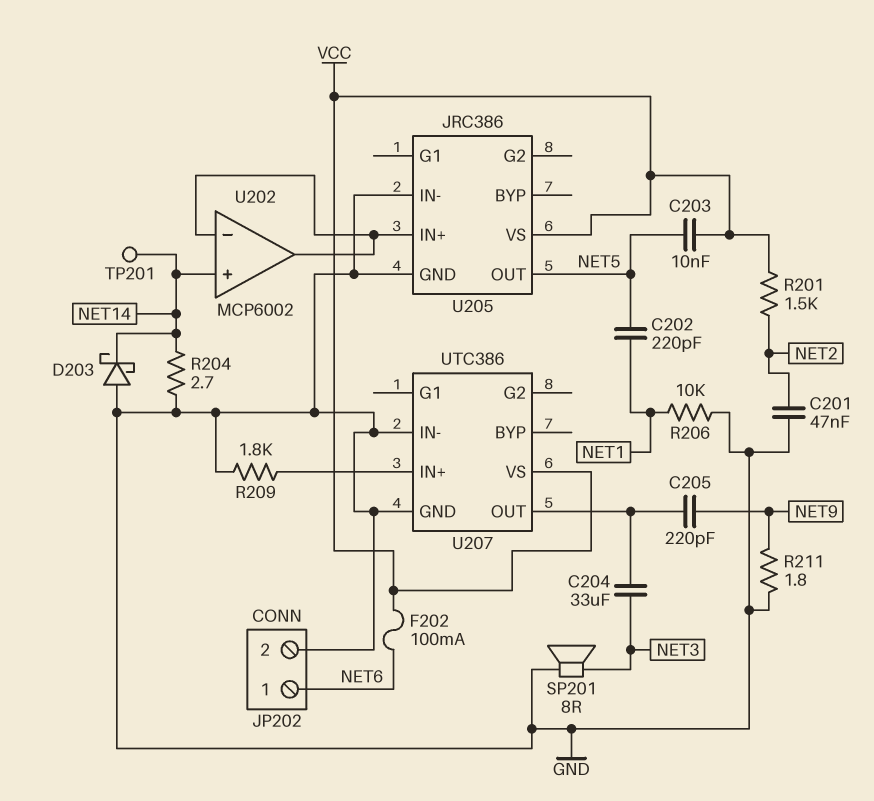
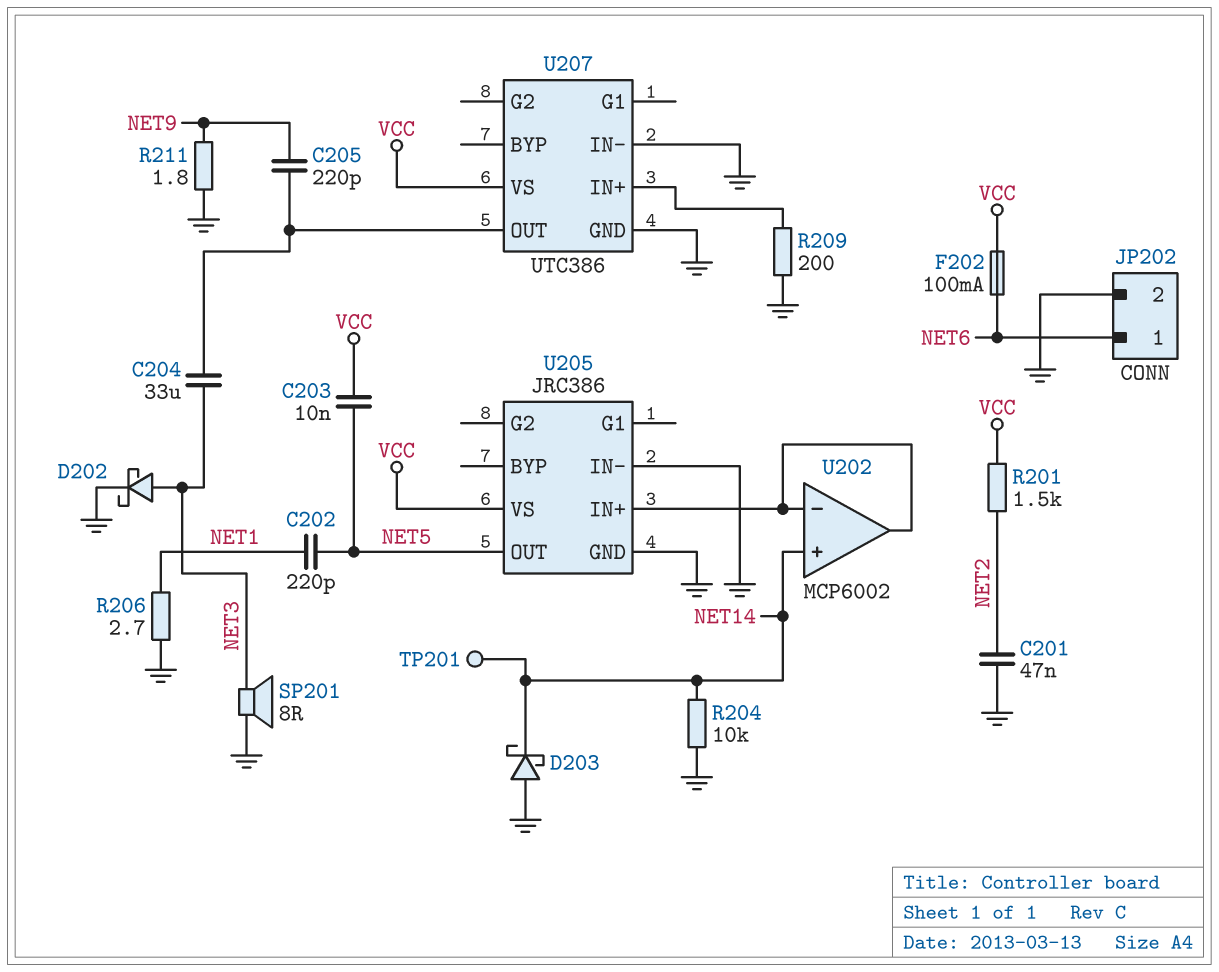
D202: none -> schottky (A NET3, K GND)
R204: 2.7 (GND, NET14) -> 10k (GND, NET14)
R206: 10k (GND, NET1) -> 2.7 (GND, NET1)
R209: 1.8k (GND, U207/IN+) -> 200 (GND, U207/IN+)

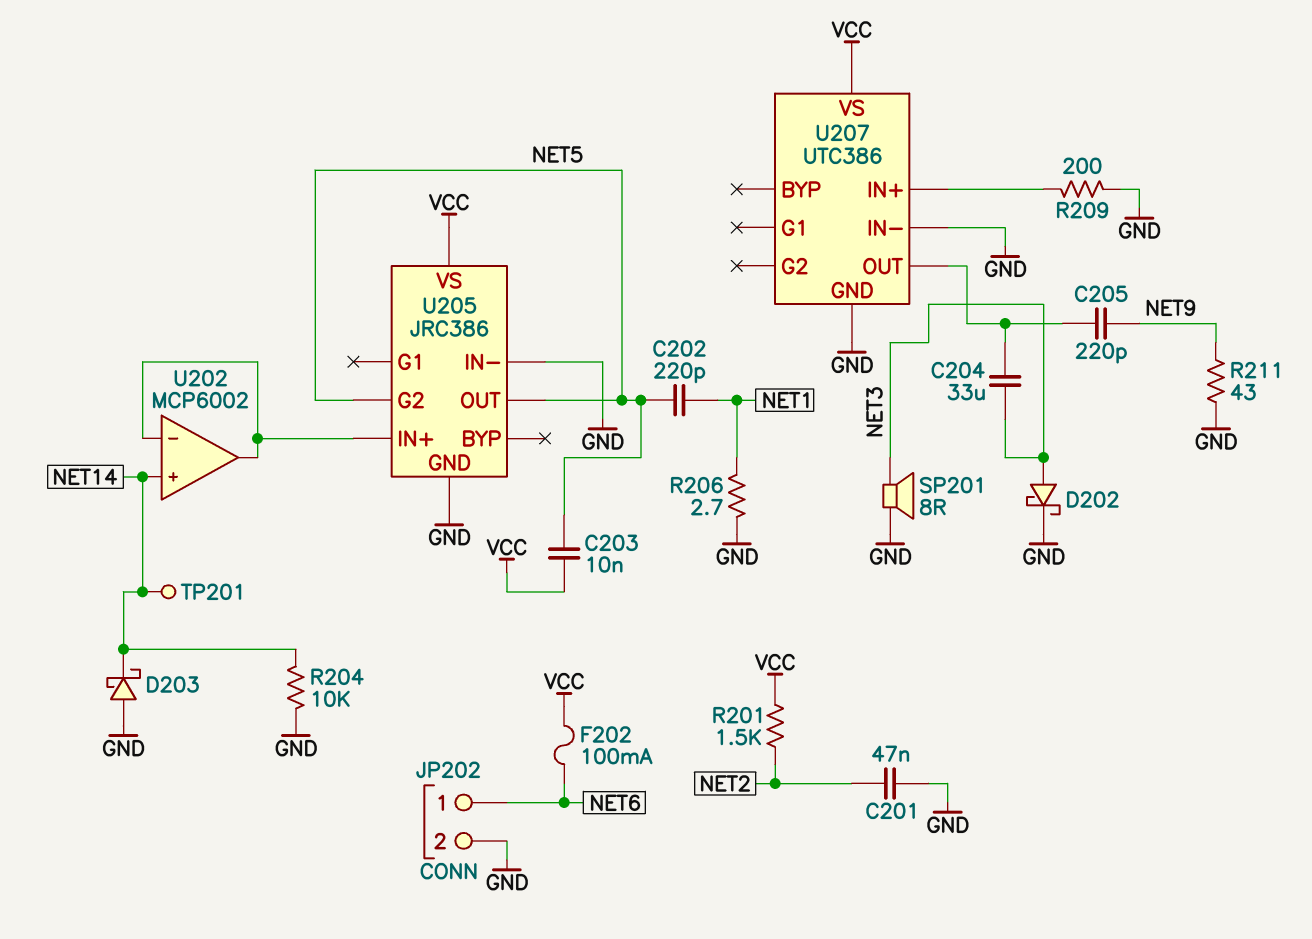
R211: 1.8 (GND, NET9) -> 43 (GND, NET9)
U205 pin G2: none -> NET5

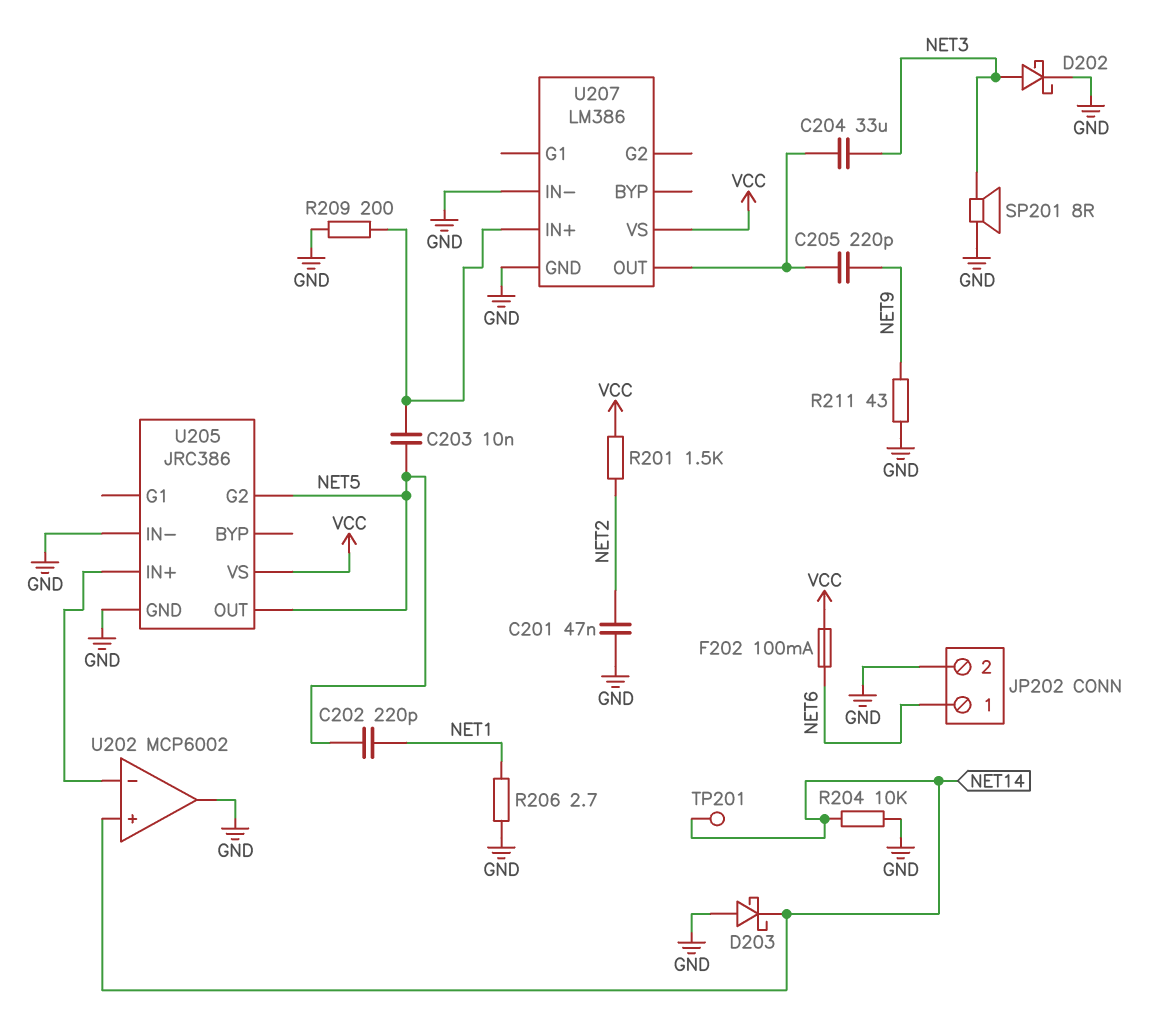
C203: 10nF (NET5, VCC) -> 10nF (NET5, U207/IN+)
U202 pin out: U202/in- -> GND
U207: UTC386 -> LM386

